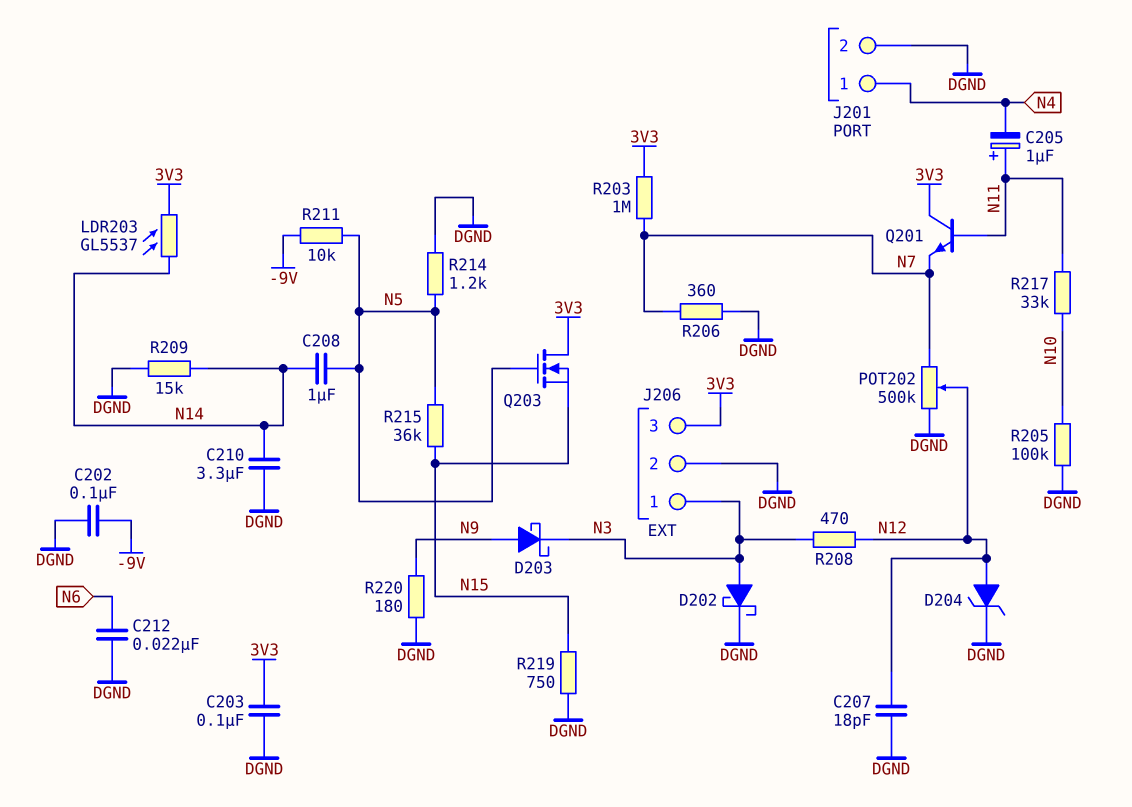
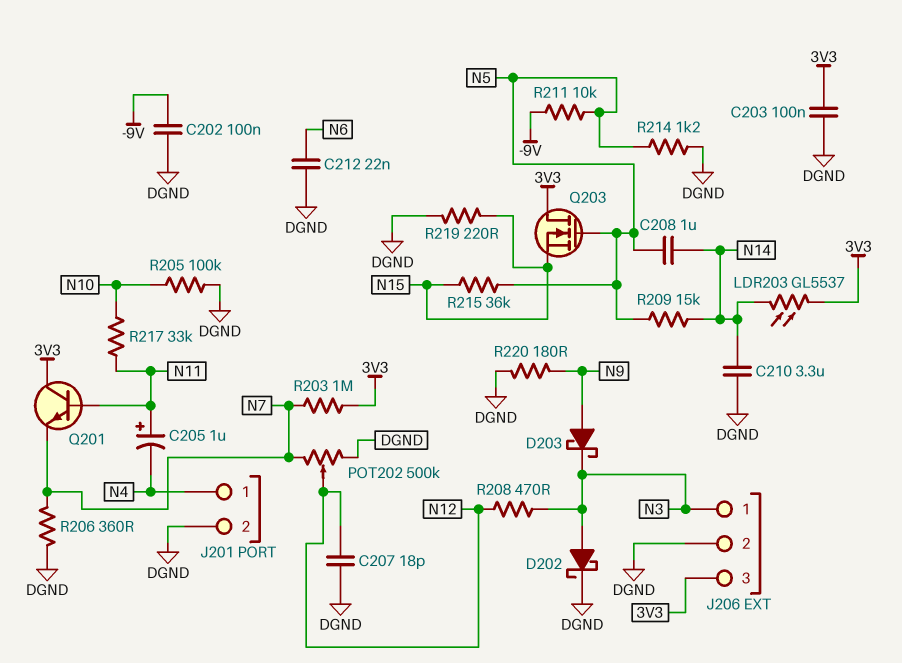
D204: zener (A N12, K DGND) -> none
R209: 15k (DGND, N14) -> 15k (N5, N14)
R219: 750 (DGND, N15) -> 220 (DGND, N15)

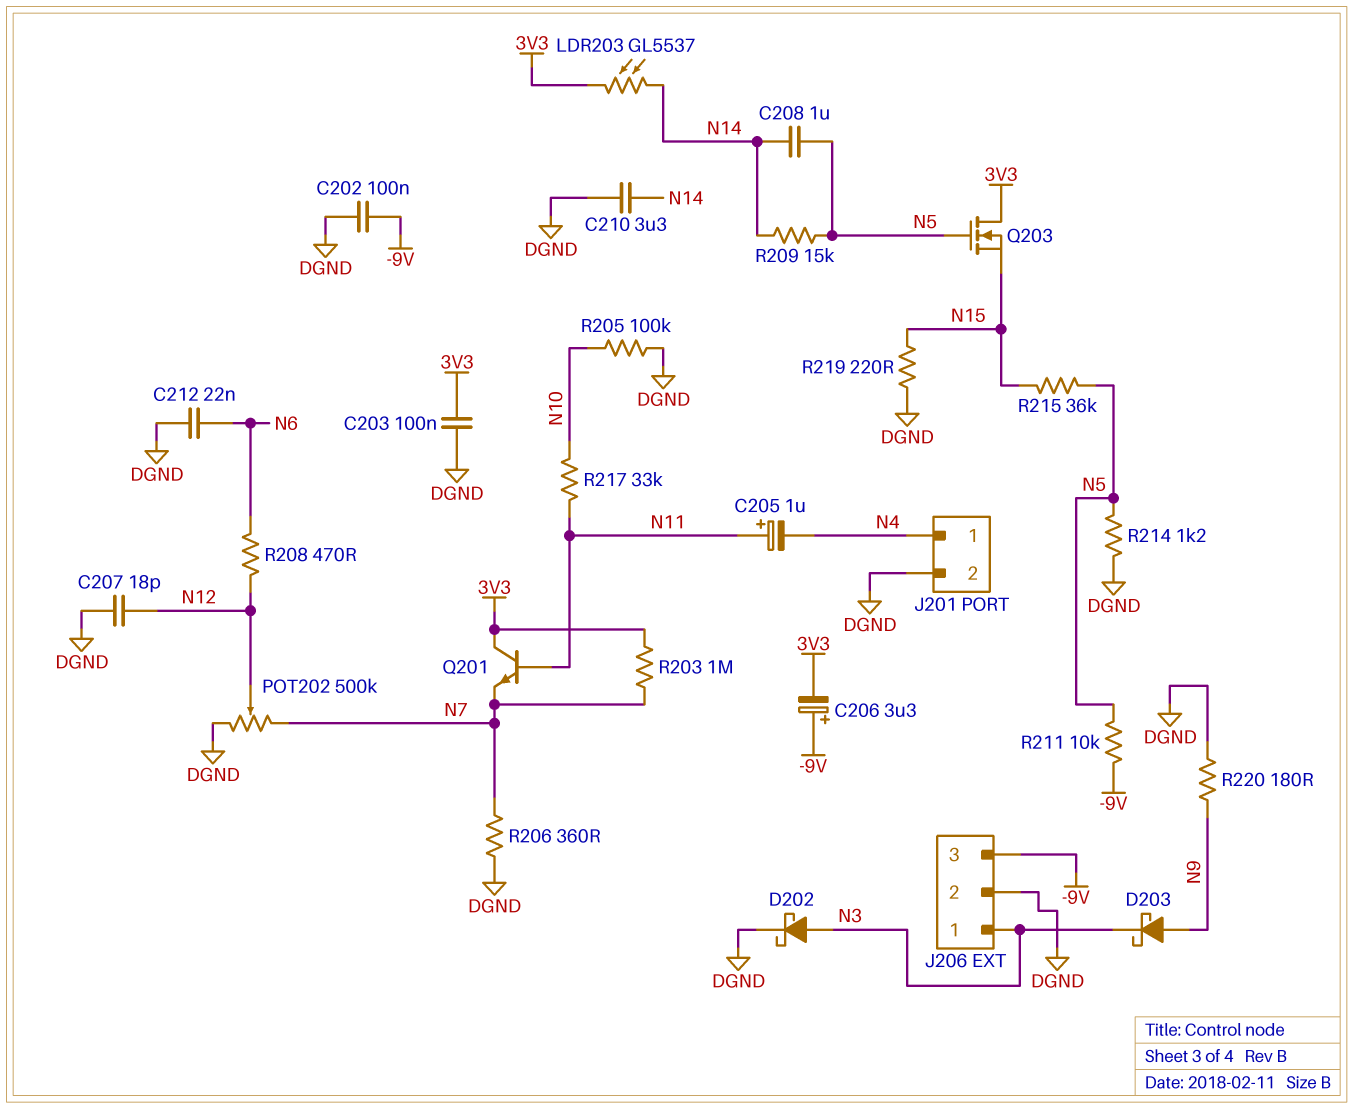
C206: none -> 3.3uF (plus -9V, minus 3V3)
J206 pin 3: 3V3 -> -9V
R208: 470 (N3, N12) -> 470 (N6, N12)

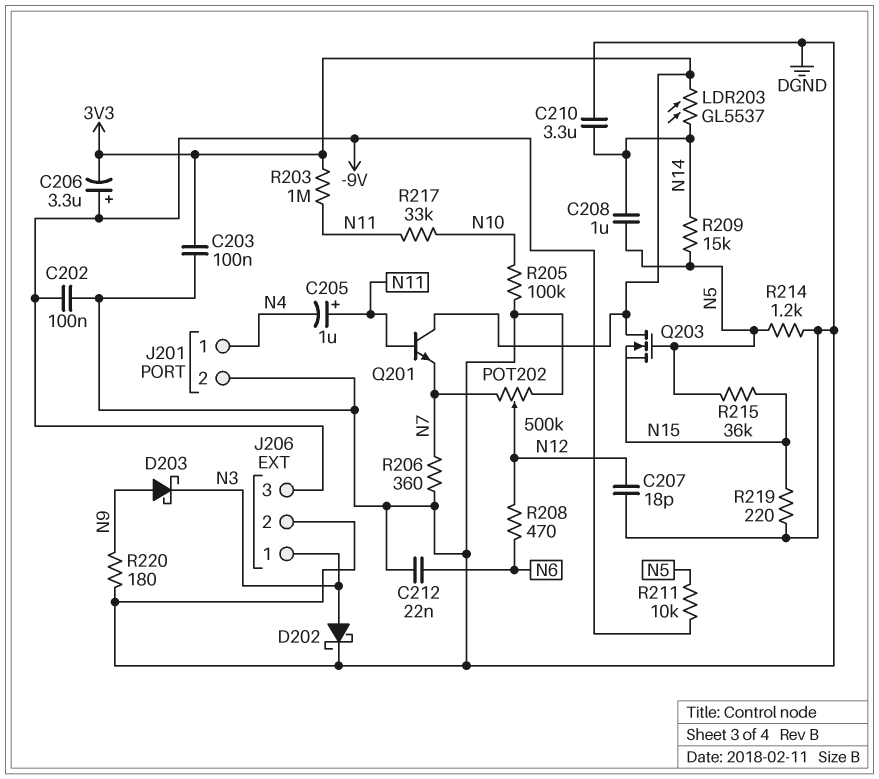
R203: 1M (3V3, N7) -> 1M (3V3, N11)

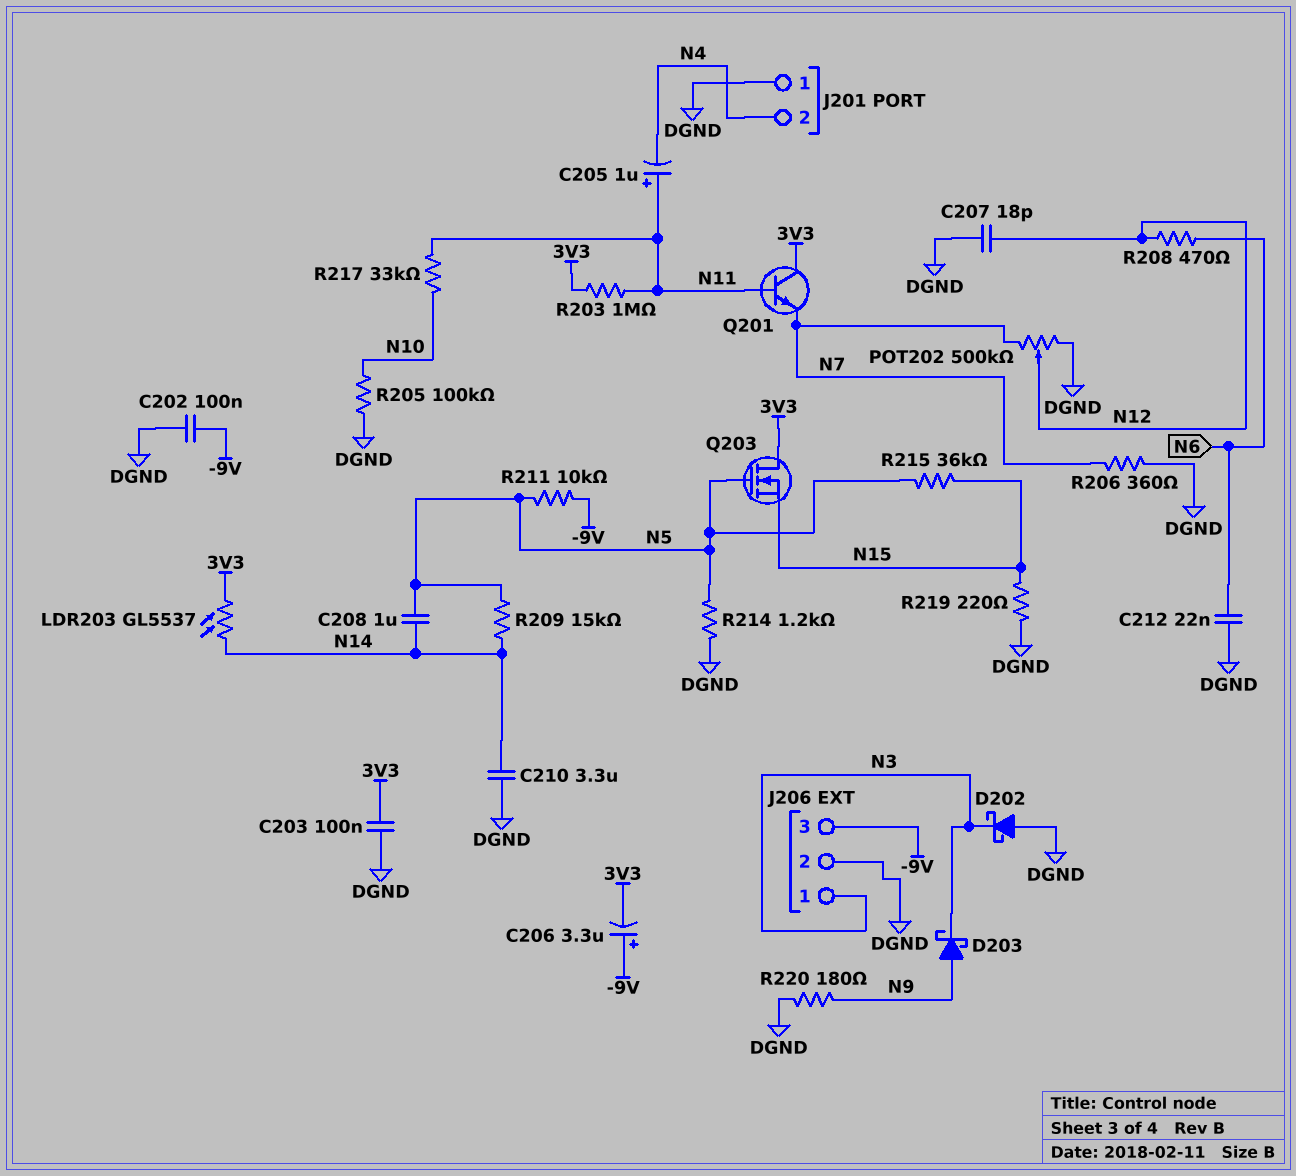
D202: schottky (A N3, K DGND) -> schottky (A DGND, K N3)
J201 pin 1: N4 -> DGND
J201 pin 2: DGND -> N4

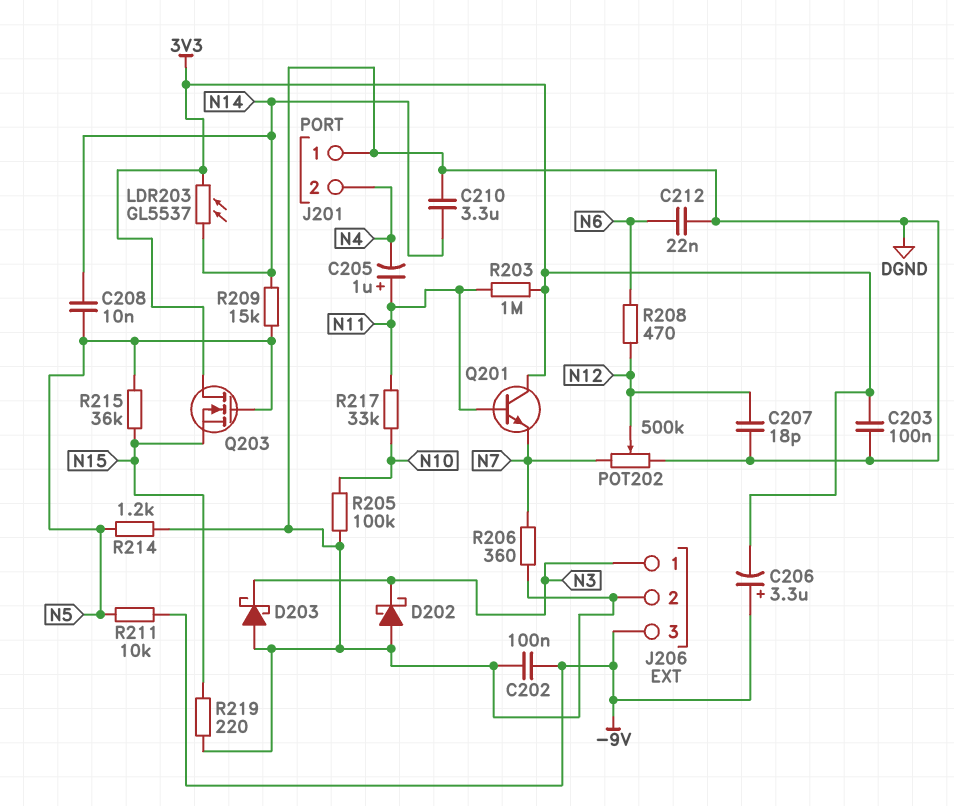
C208: 1uF (N5, N14) -> 10nF (N5, N14)
D203: schottky (A N9, K N3) -> schottky (A DGND, K N3)
R220: 180 (DGND, N9) -> none

